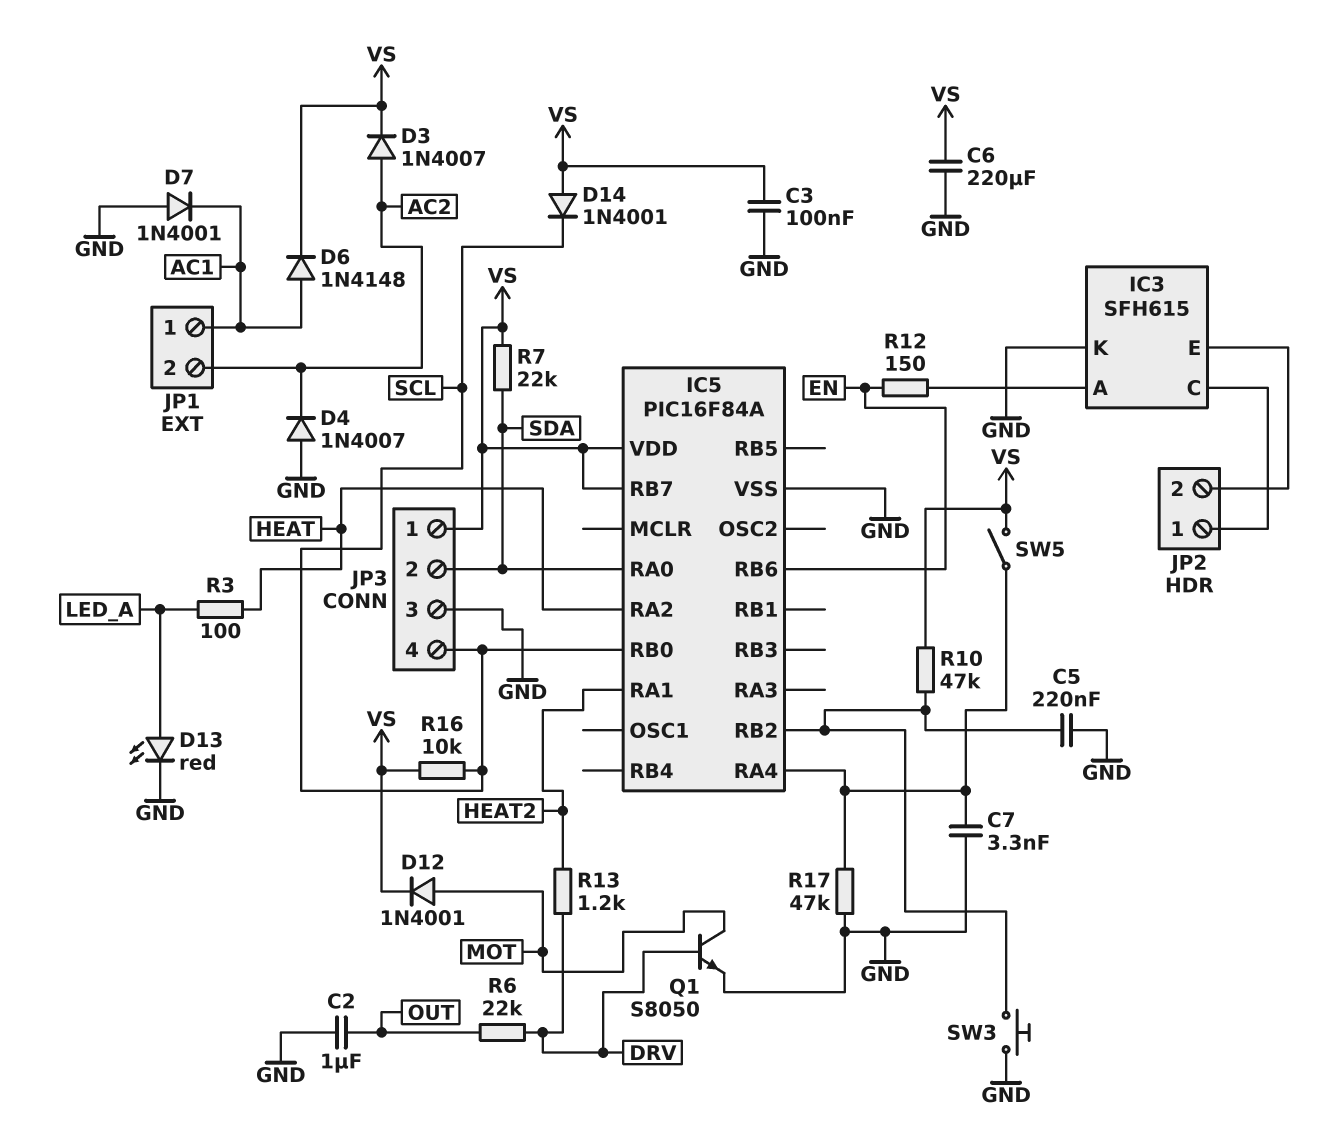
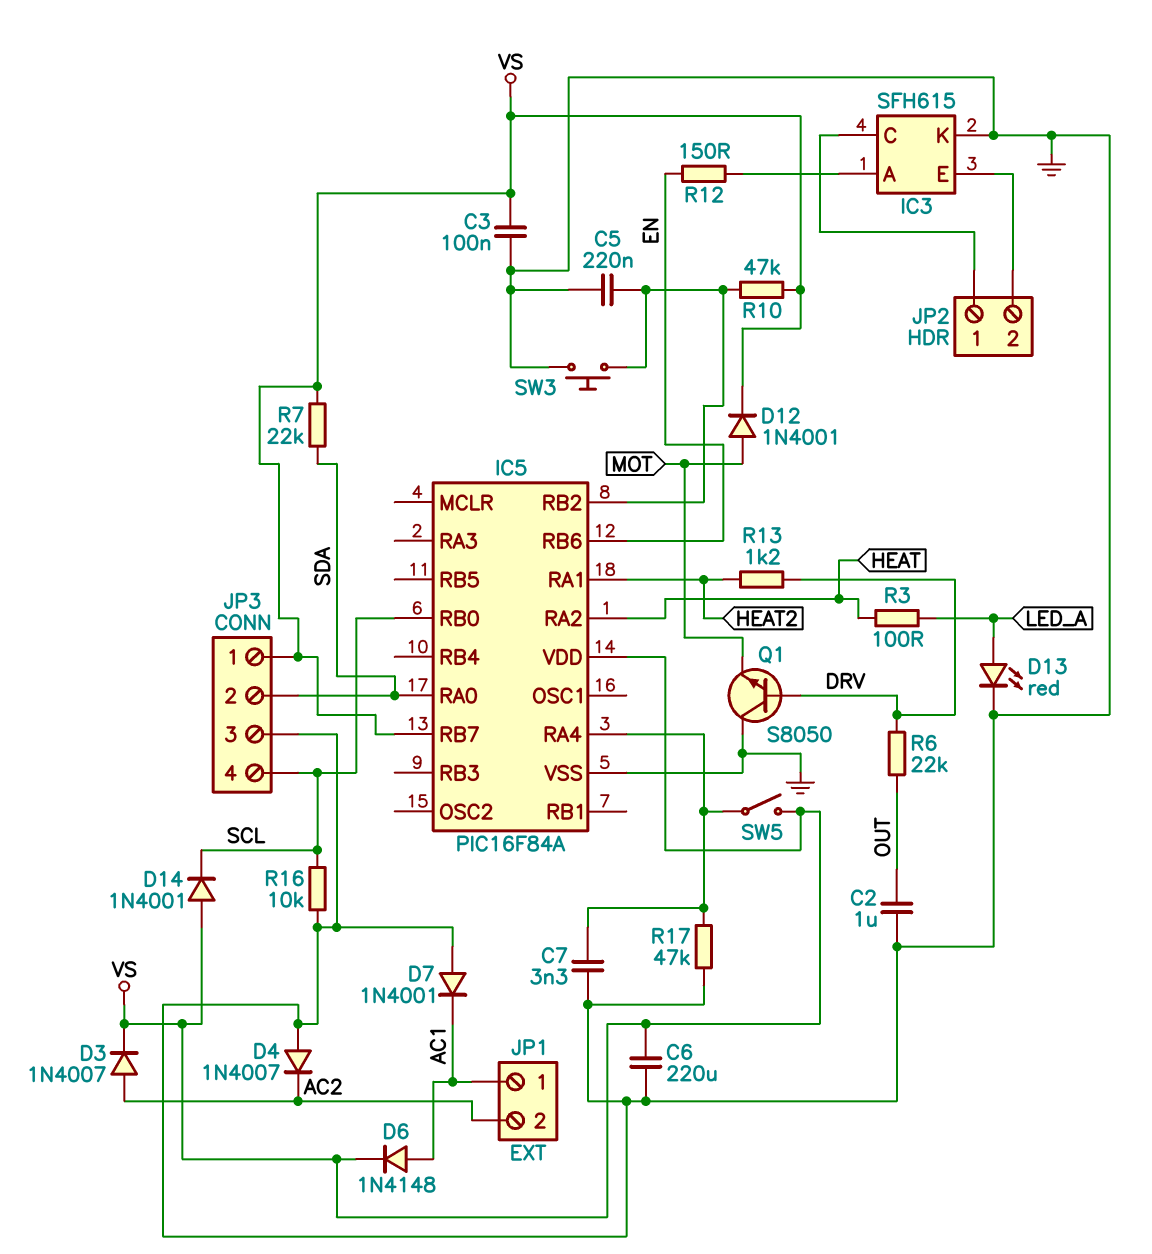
Q1: NPN S8050 (B DRV, C MOT, E GND) -> NPN S8050 (B DRV, C GND, E MOT)
R16: 10k (SCL, VS) -> 10k (GND, SCL)

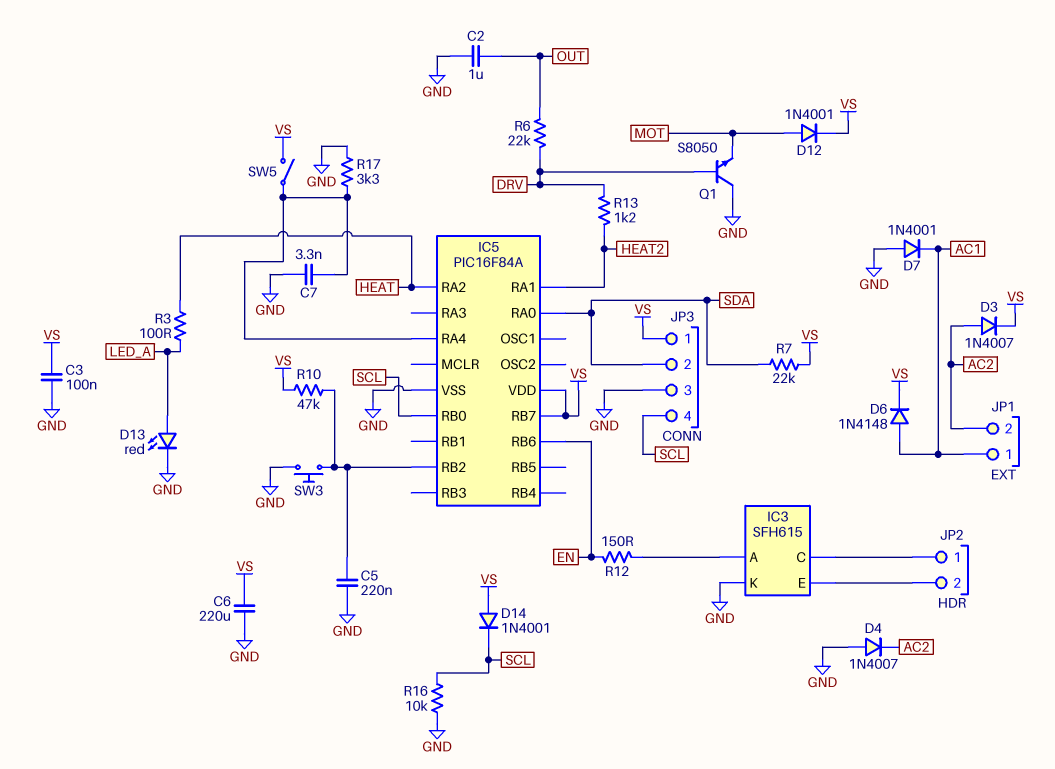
R17: 47k (GND, IC5/RA4) -> 3.3k (GND, IC5/RA4)

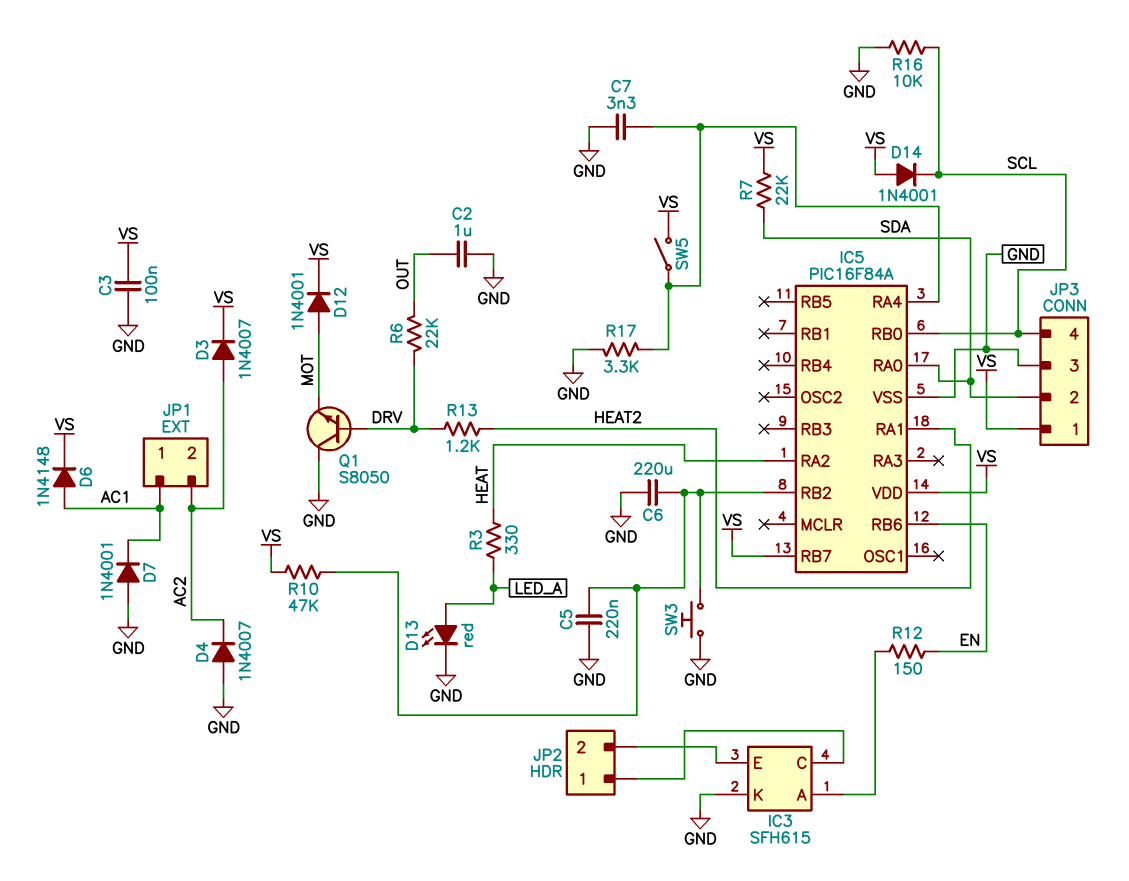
C6: 220uF (GND, VS) -> 220uF (GND, IC5/RB2)
R3: 100 (HEAT, LED_A) -> 330 (HEAT, LED_A)

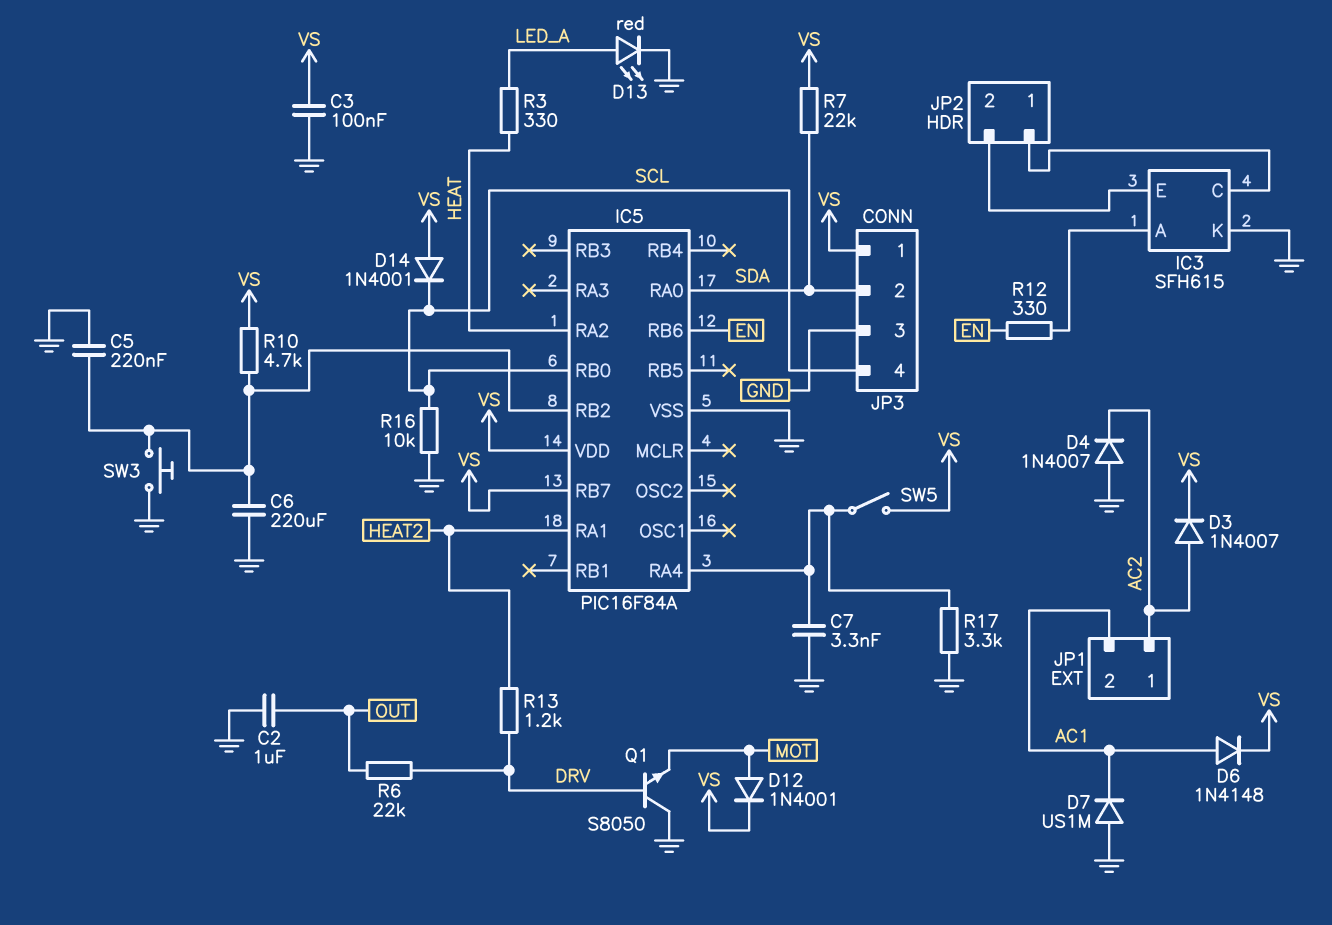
D7: diode 1N4001 (A GND, K AC1) -> diode US1M (A GND, K AC1)
JP1 pin 1: AC1 -> AC2
JP1 pin 2: AC2 -> AC1
R10: 47k (IC5/RB2, VS) -> 4.7k (IC5/RB2, VS)
R12: 150 (EN, IC3/A) -> 330 (EN, IC3/A)

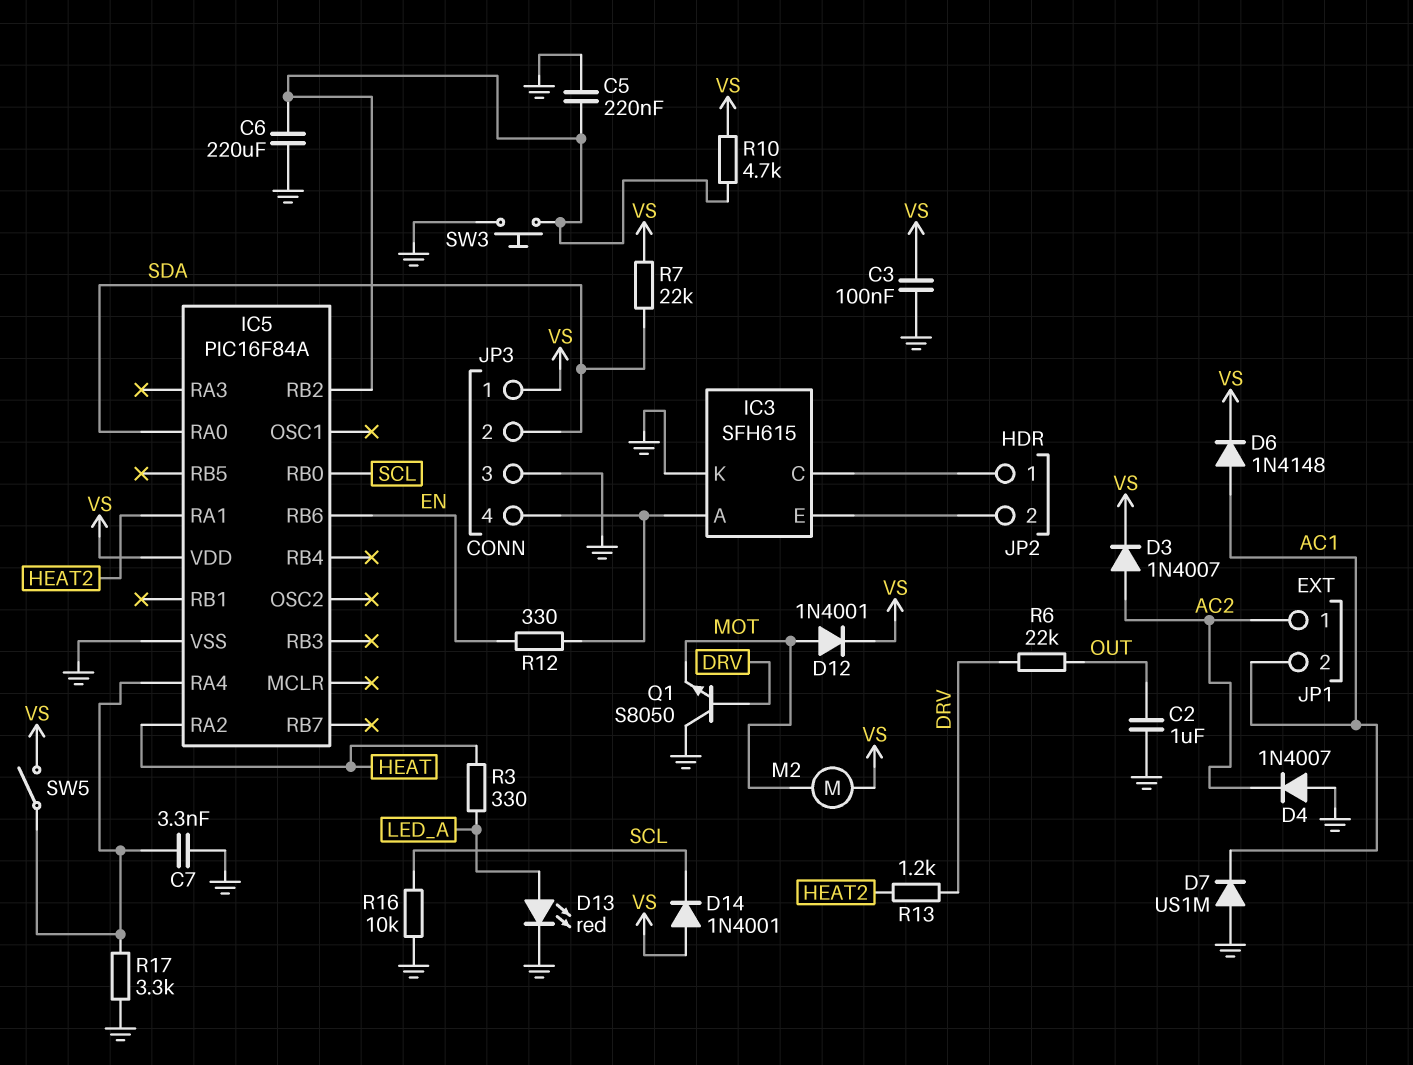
IC5 pin RB7: VS -> none
JP3 pin 4: SCL -> IC3/A
M2: none -> motor (MOT, VS)

